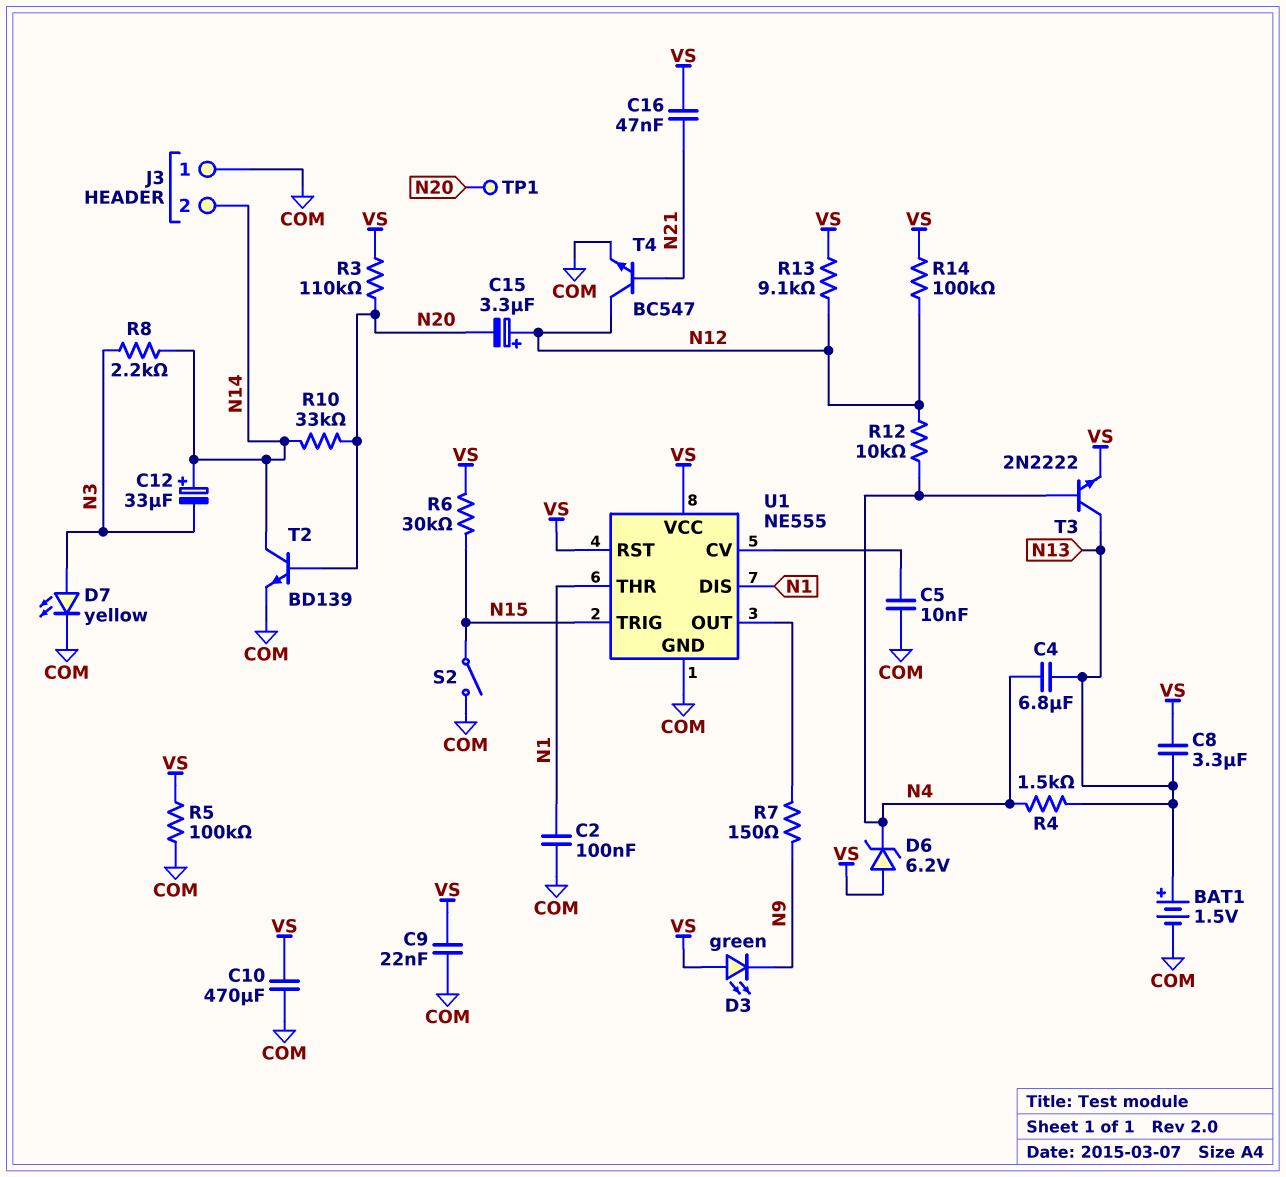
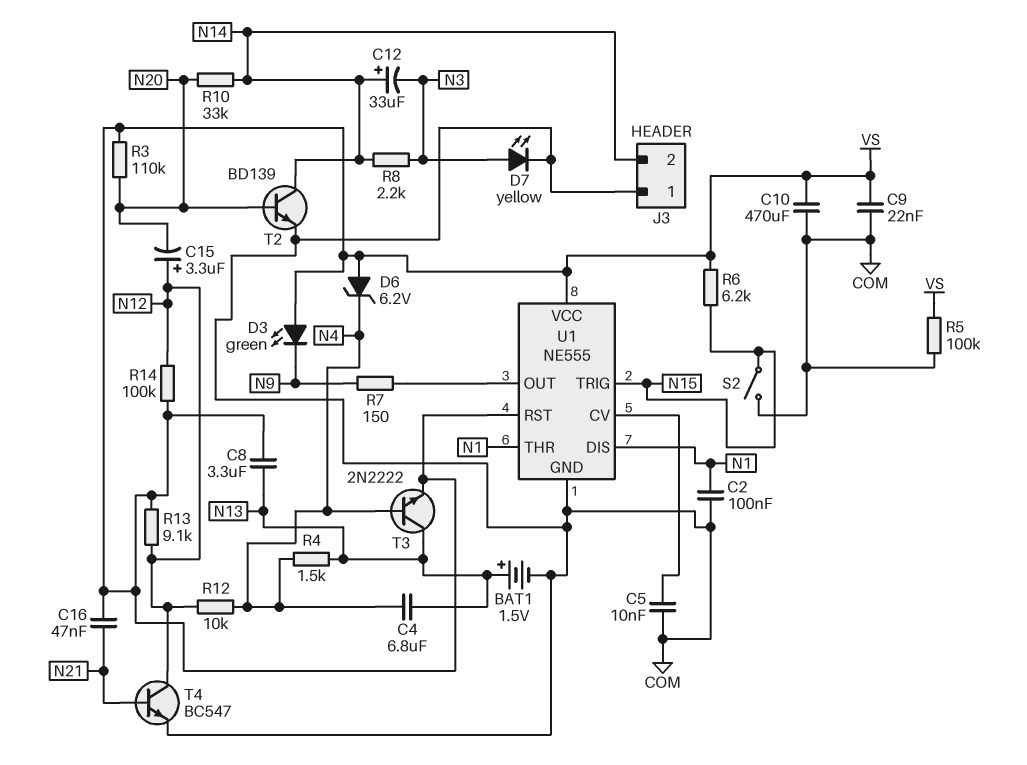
R6: 30k (N15, VS) -> 6.2k (N15, VS)
TP1: test point (N20) -> none

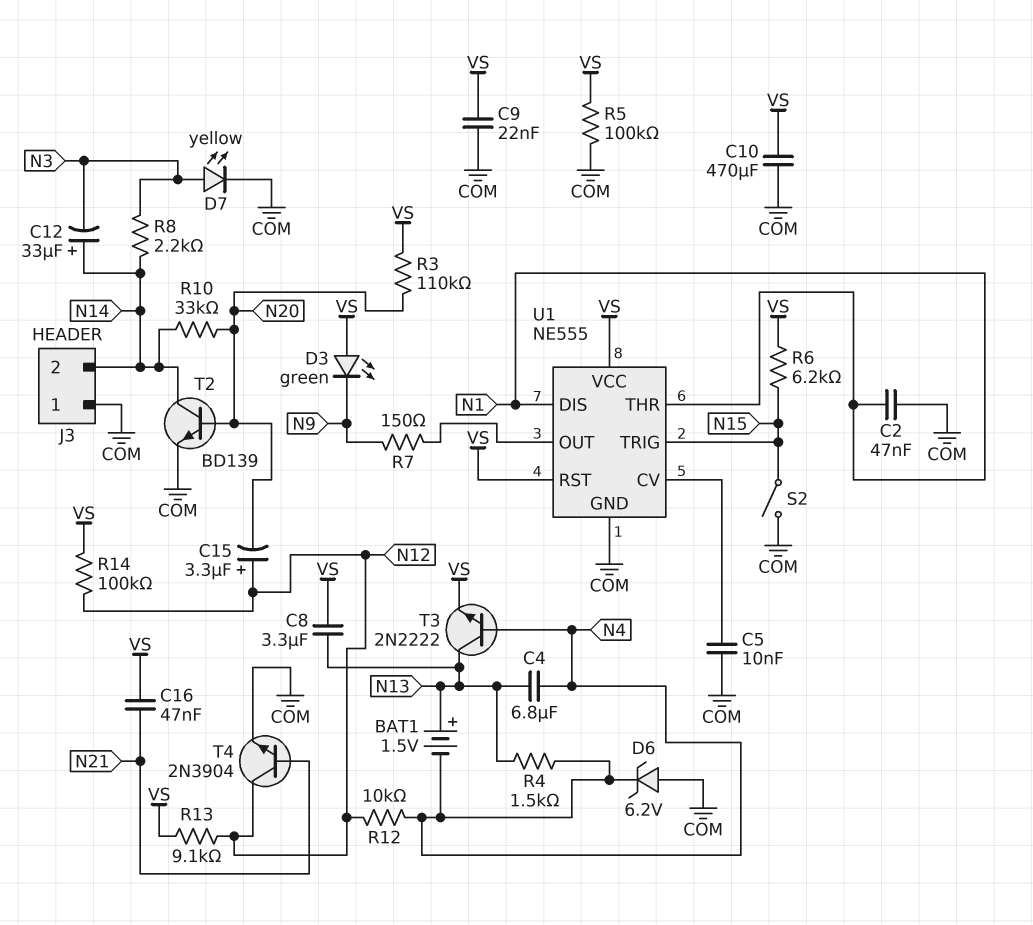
BAT1: 1.5V (plus N13, minus COM) -> 1.5V (plus N13, minus N4)
C2: 100nF (COM, N1) -> 47nF (COM, N1)
D6: zener 6.2V (A VS, K N4) -> zener 6.2V (A COM, K N4)
T4: NPN BC547 (B N21, C N12, E COM) -> NPN 2N3904 (B N21, C N12, E COM)

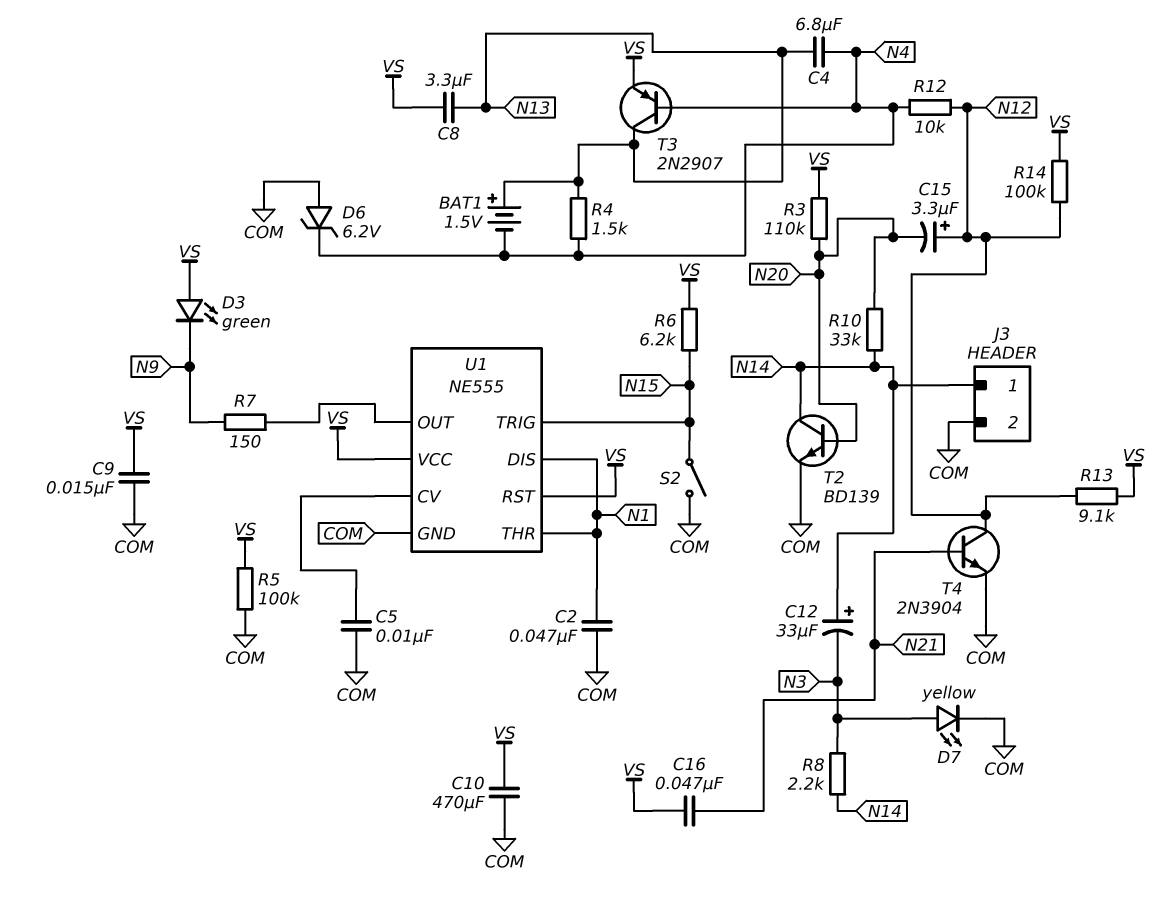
C9: 22nF (COM, VS) -> 15nF (COM, VS)
J3 pin 1: COM -> N14
J3 pin 2: N14 -> COM
T3: NPN 2N2222 (B N4, C N13, E VS) -> PNP 2N2907 (B N4, C N13, E VS)

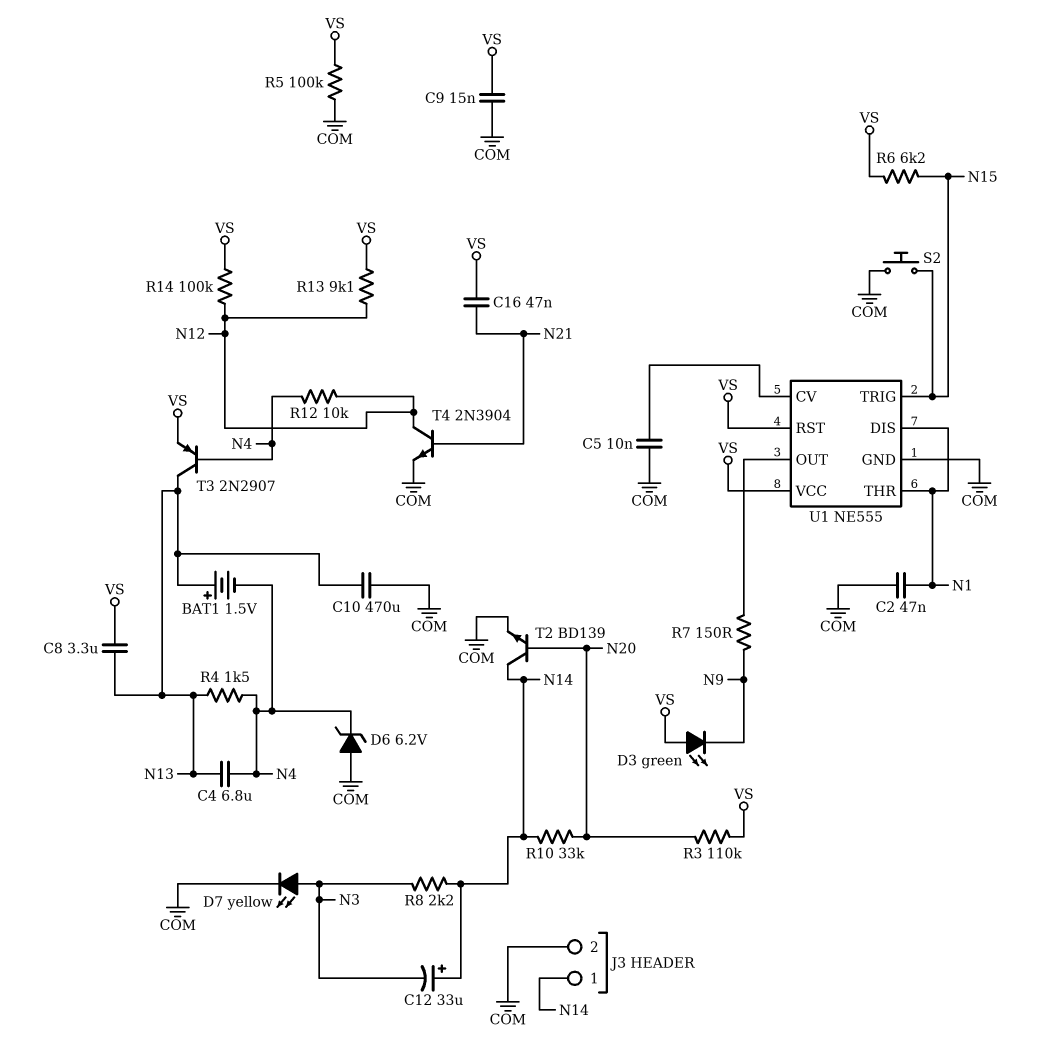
C10: 470uF (COM, VS) -> 470uF (COM, N13)
C15: 3.3uF (plus N12, minus N20) -> none
S2: switch (COM, N15) -> button (COM, N15)

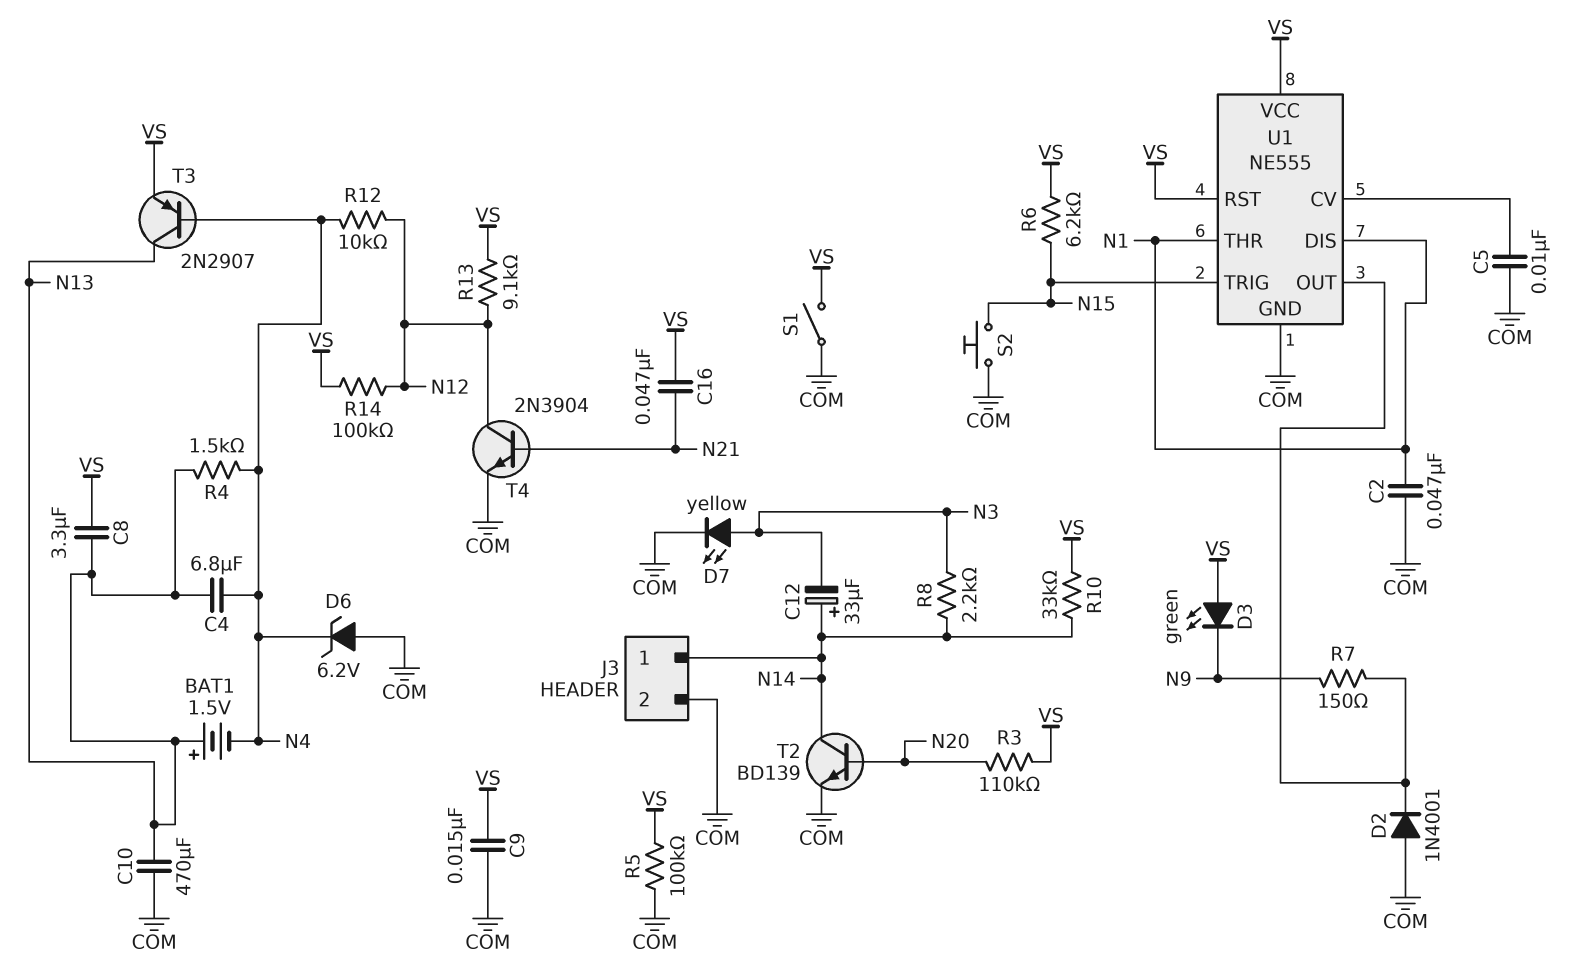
D2: none -> diode 1N4001 (A COM, K U1/OUT)
R10: 33k (N14, N20) -> 33k (N14, VS)
S1: none -> switch (COM, VS)

